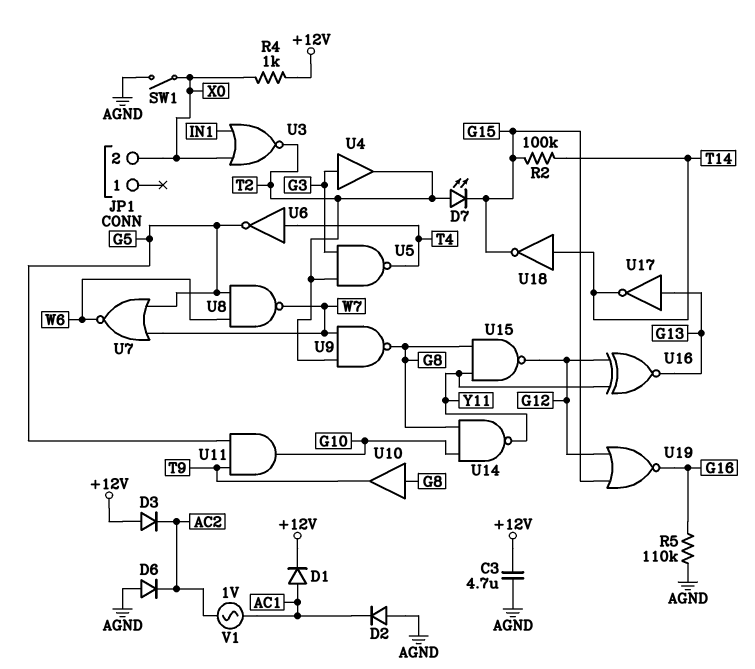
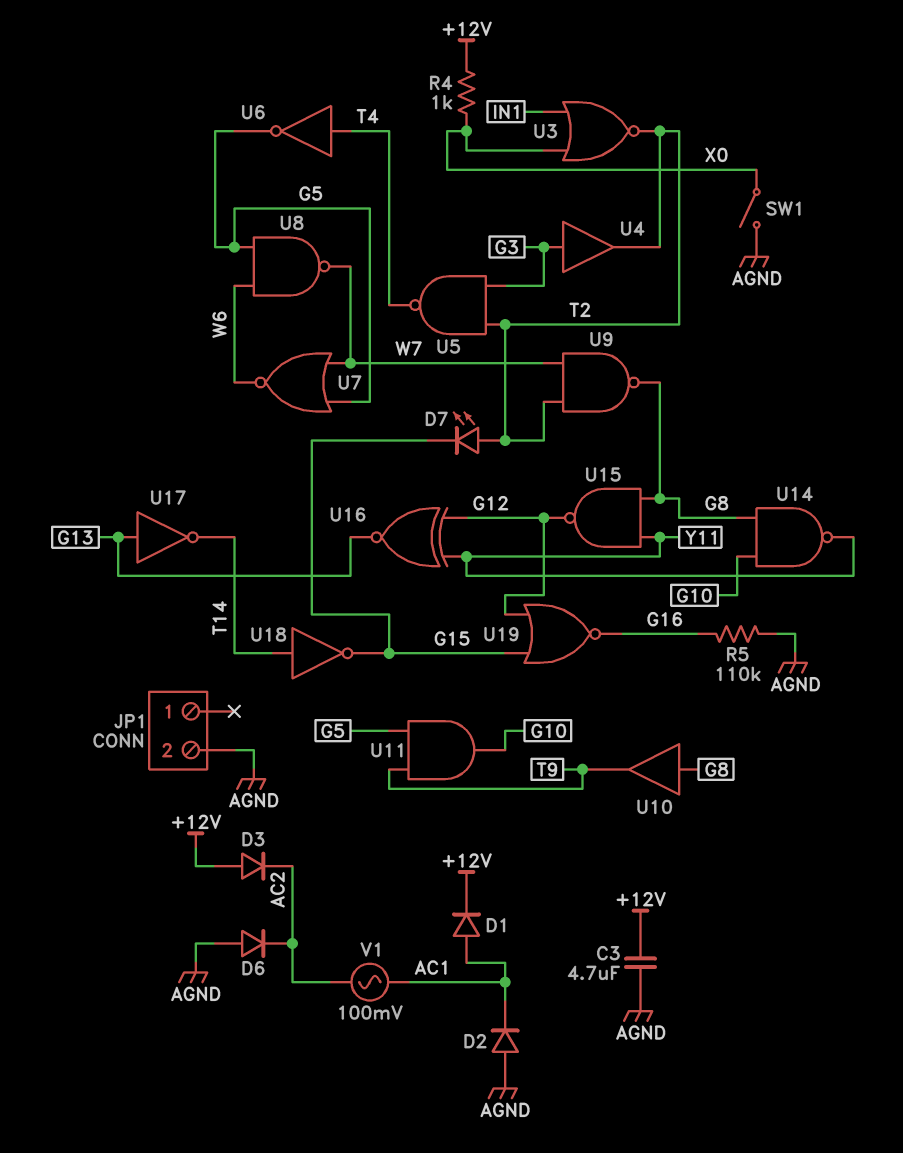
JP1 pin 2: X0 -> AGND
R2: 100k (G15, T14) -> none
V1: AC 1V (AC1, AC2) -> AC 100mV (AC1, AC2)

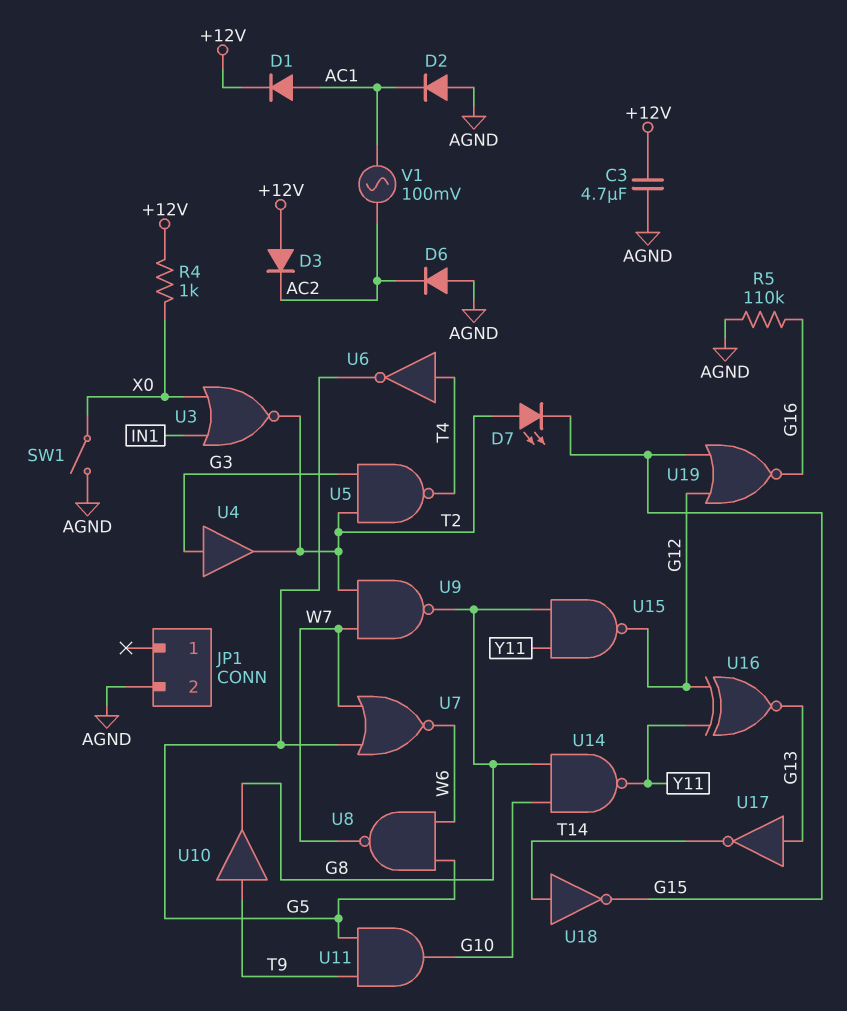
U10: buffer (in G8, out T9) -> buffer (in T9, out G8)

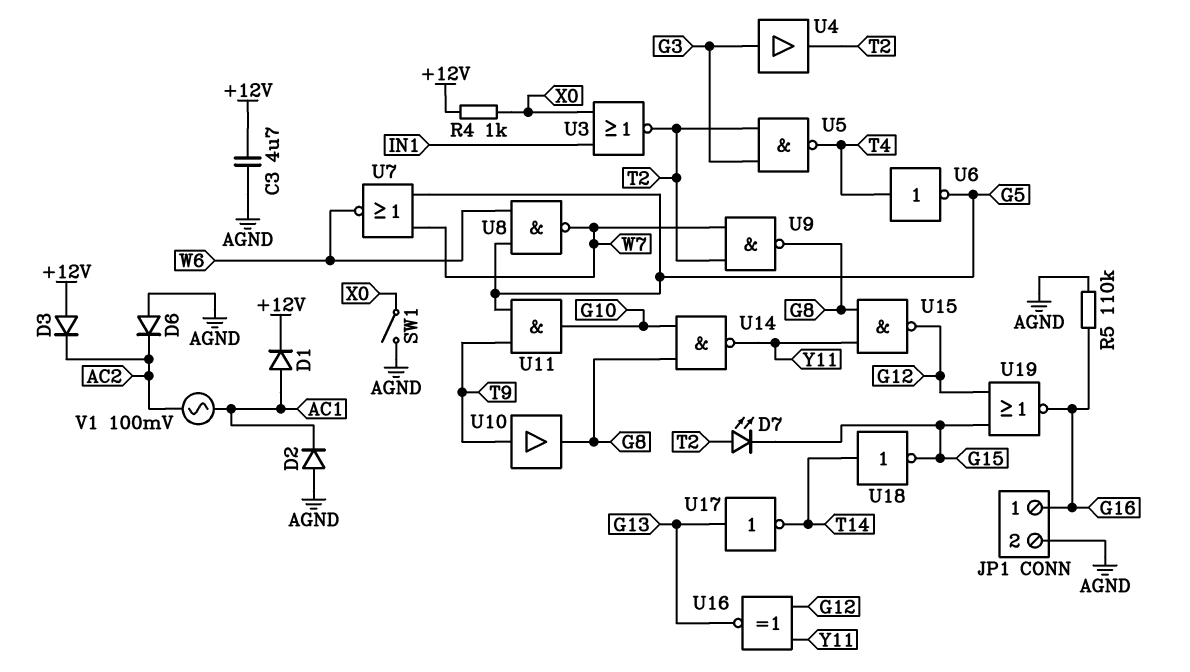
JP1 pin 1: none -> G16

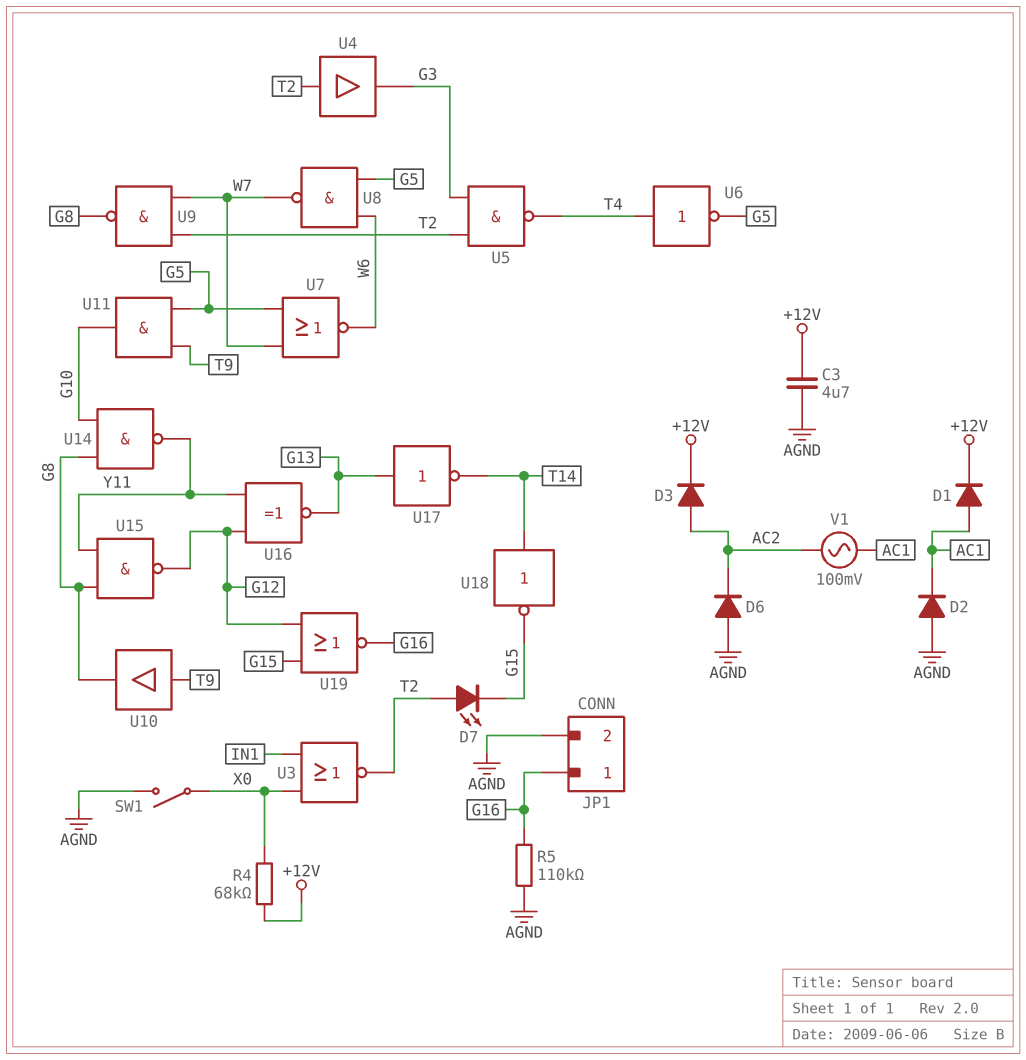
D3: diode (A +12V, K AC2) -> diode (A AC2, K +12V)
R4: 1k (+12V, X0) -> 68k (+12V, X0)
U4: buffer (in G3, out T2) -> buffer (in T2, out G3)

